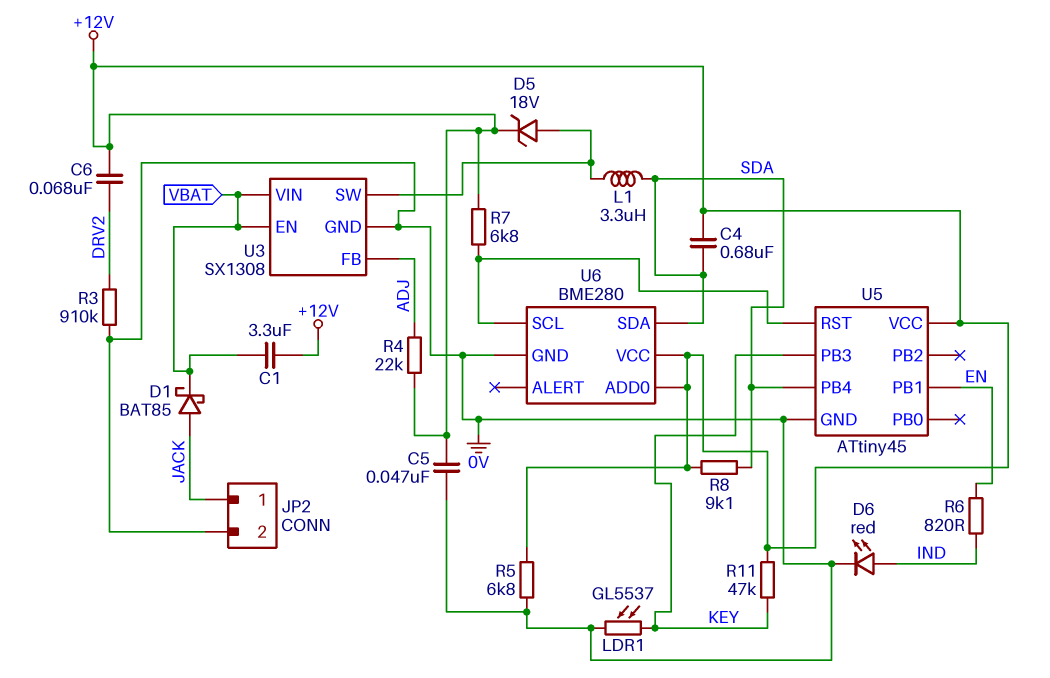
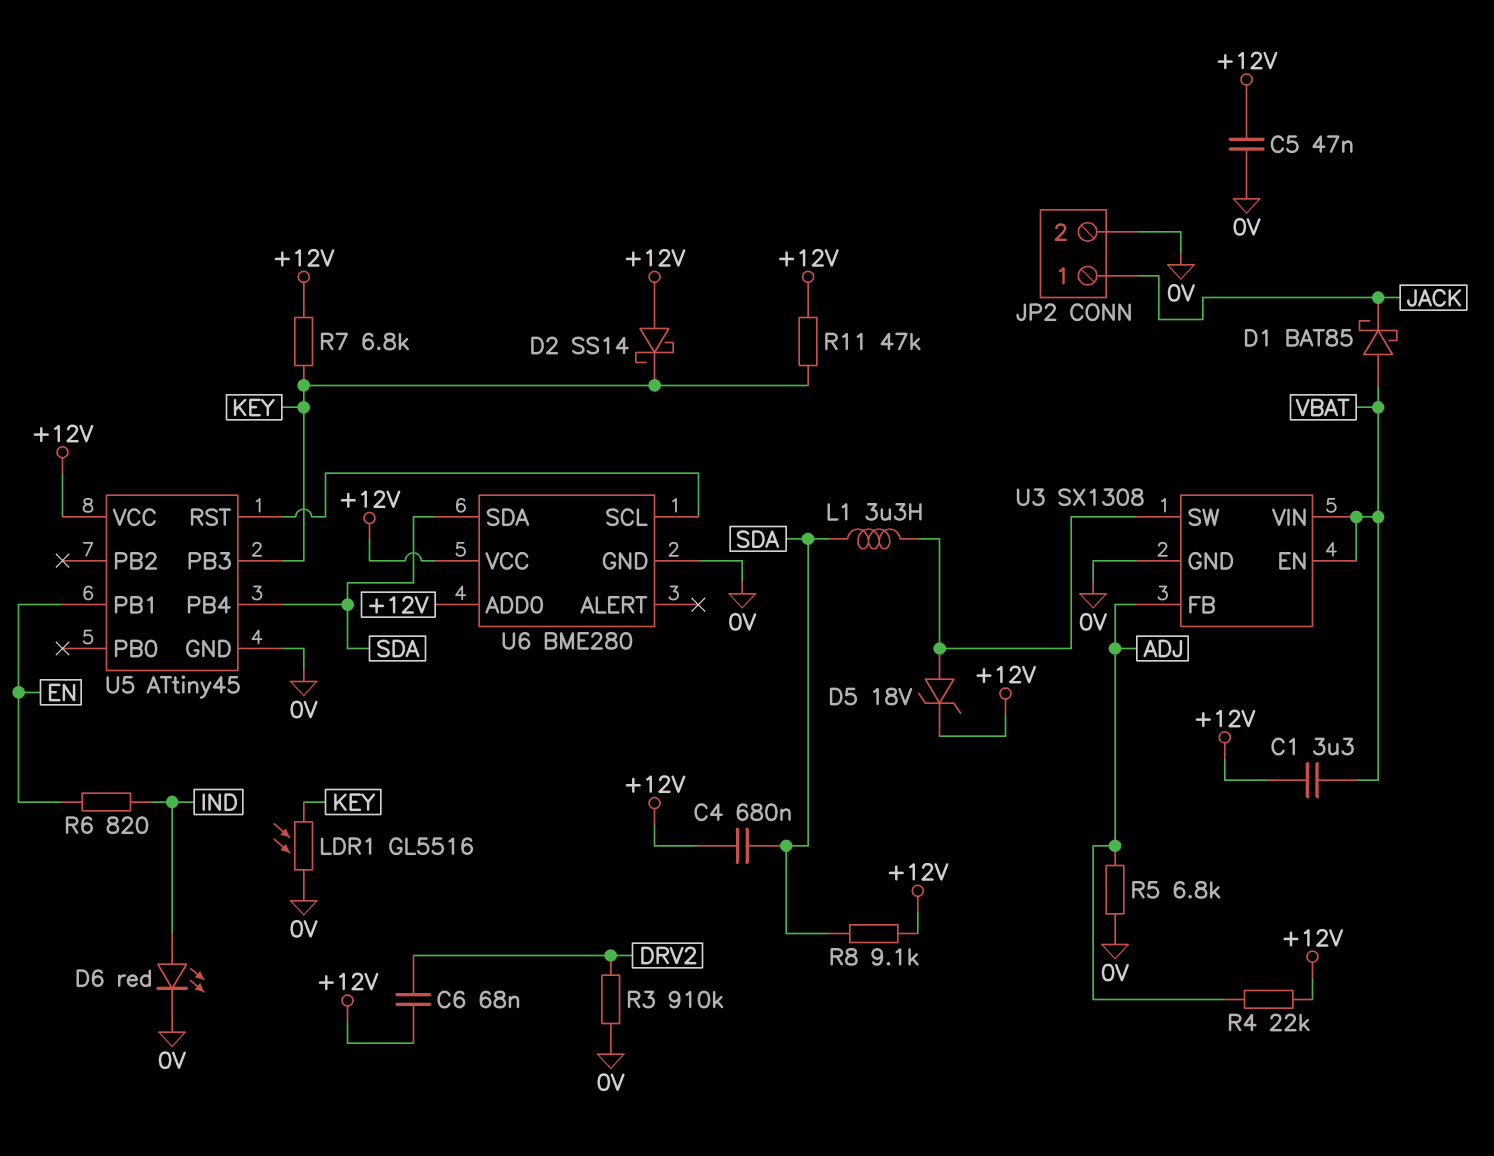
D1: schottky BAT85 (A JACK, K VBAT) -> schottky BAT85 (A VBAT, K JACK)
D2: none -> schottky SS14 (A +12V, K KEY)
LDR1: GL5537 (0V, KEY) -> GL5516 (0V, KEY)
R5: 6.8k (+12V, 0V) -> 6.8k (0V, ADJ)
R7: 6.8k (+12V, U5/RST) -> 6.8k (+12V, KEY)

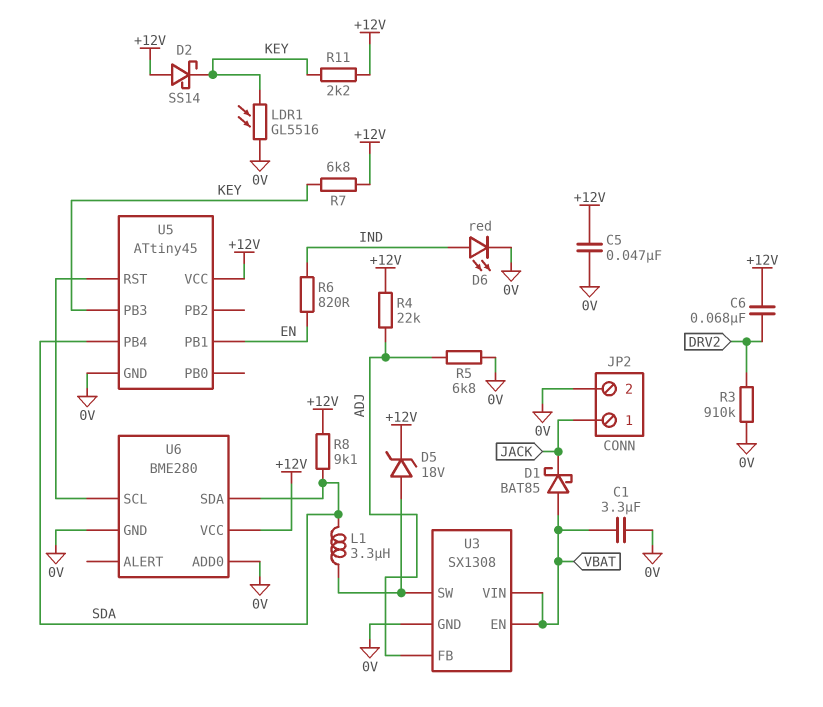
C1: 3.3uF (+12V, VBAT) -> 3.3uF (0V, VBAT)
C4: 680nF (+12V, SDA) -> none
R11: 47k (+12V, KEY) -> 2.2k (+12V, KEY)
U6 pin ADD0: +12V -> 0V

